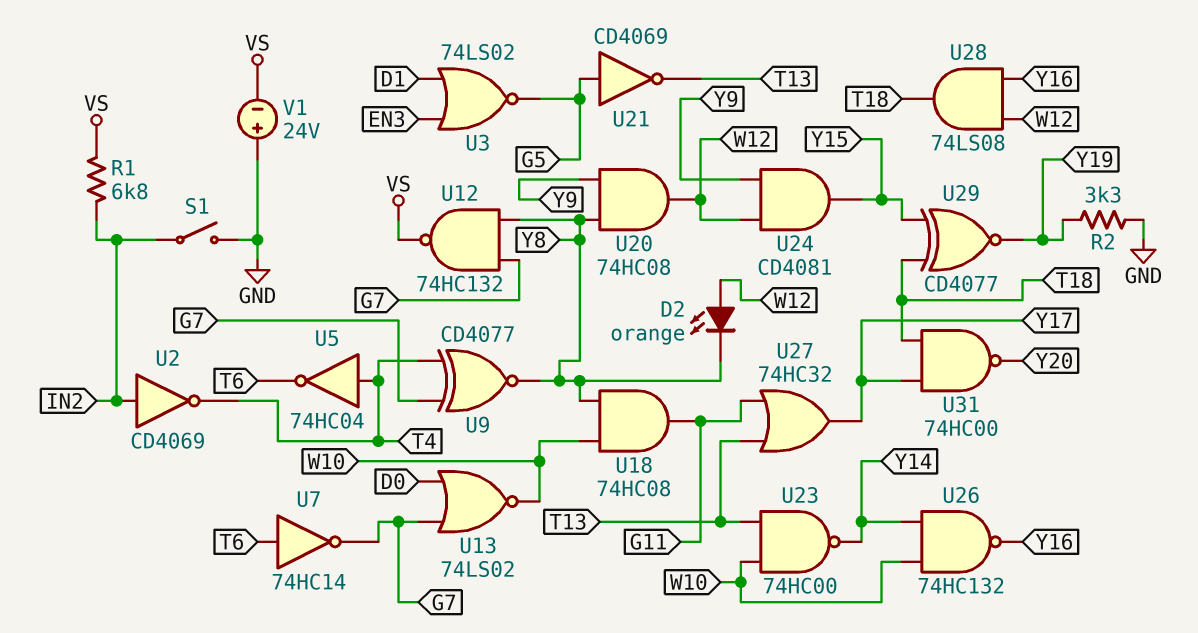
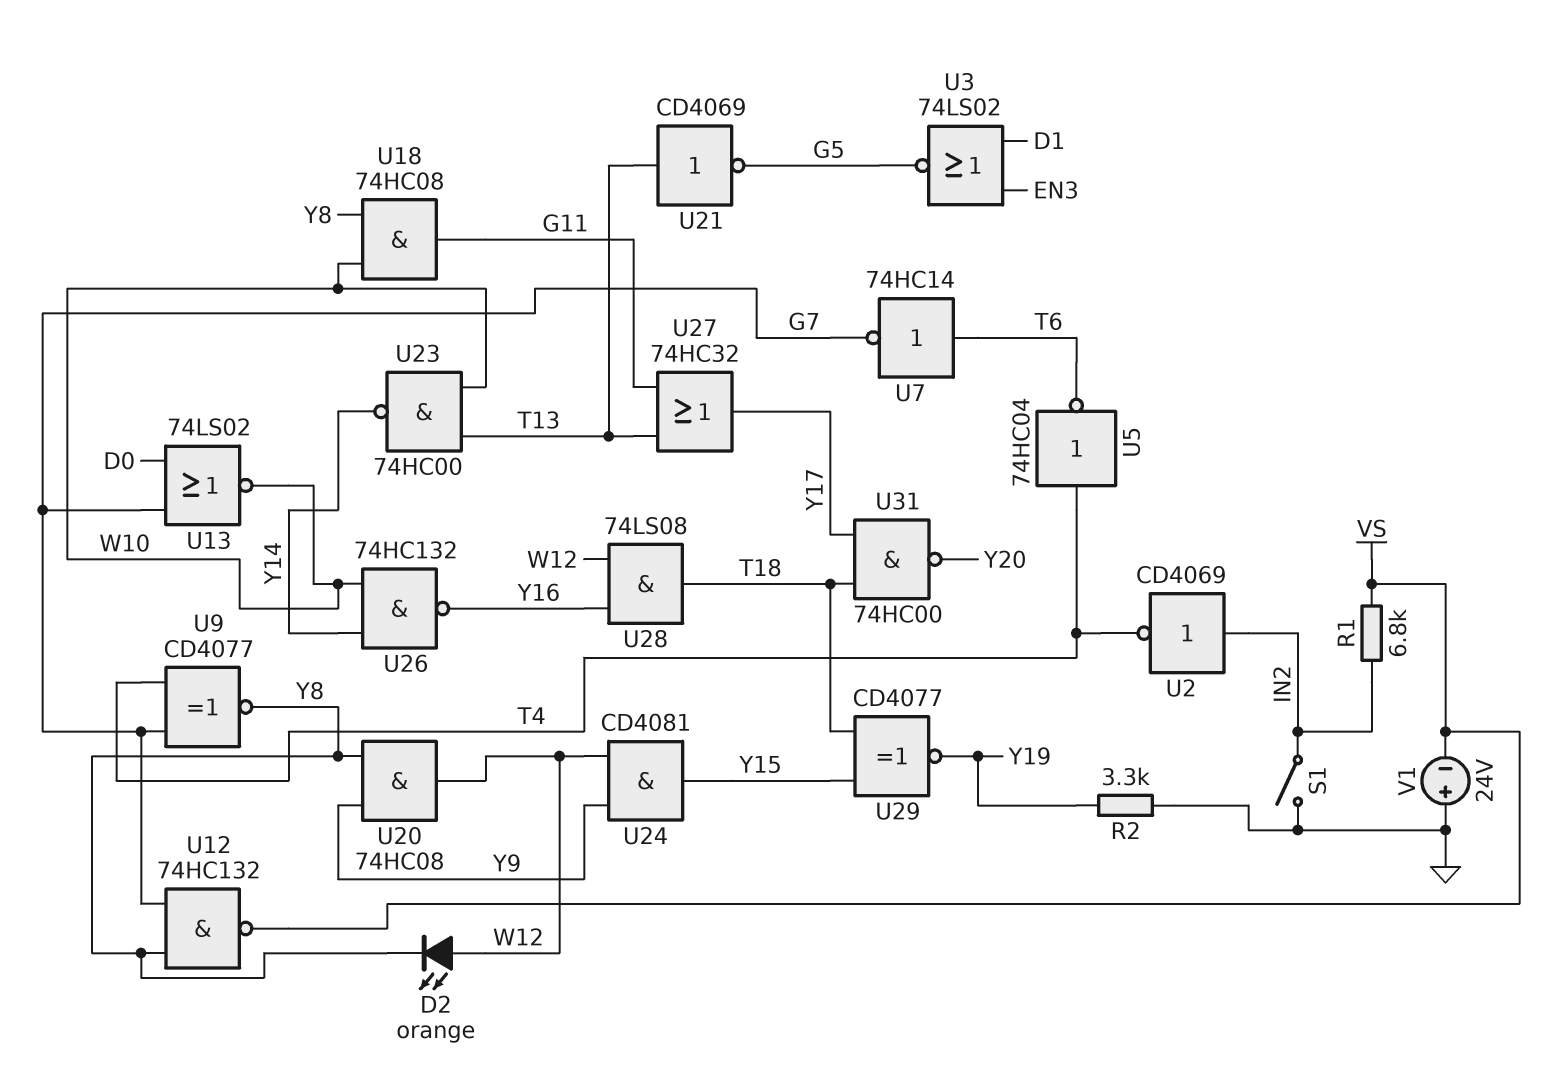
U21: NOT CD4069 (in G5, out T13) -> NOT CD4069 (in T13, out G5)

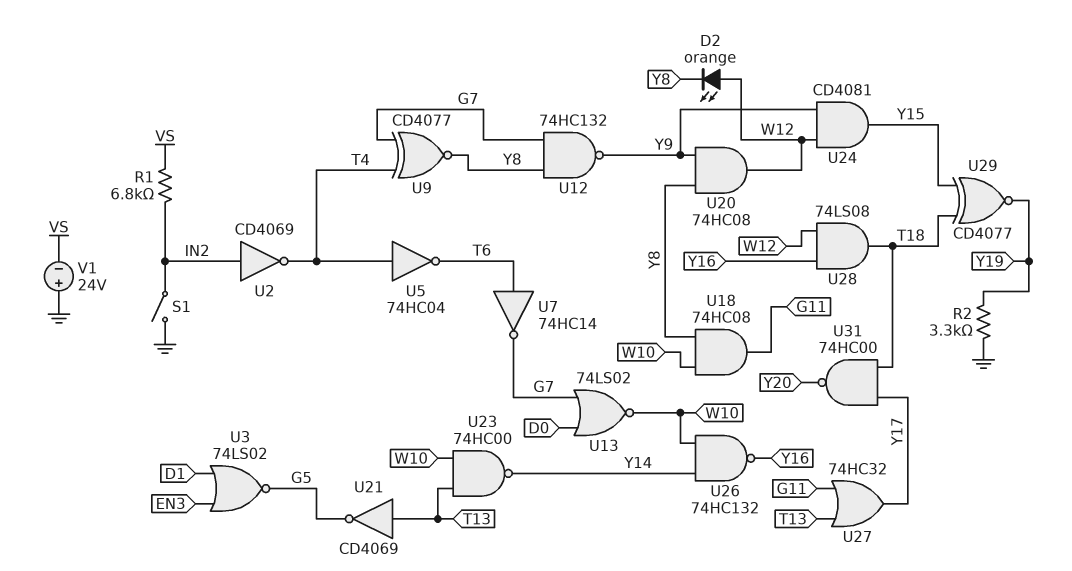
U12: NAND 74HC132 (in G7, in Y8, out VS) -> NAND 74HC132 (in G7, in Y8, out Y9)

